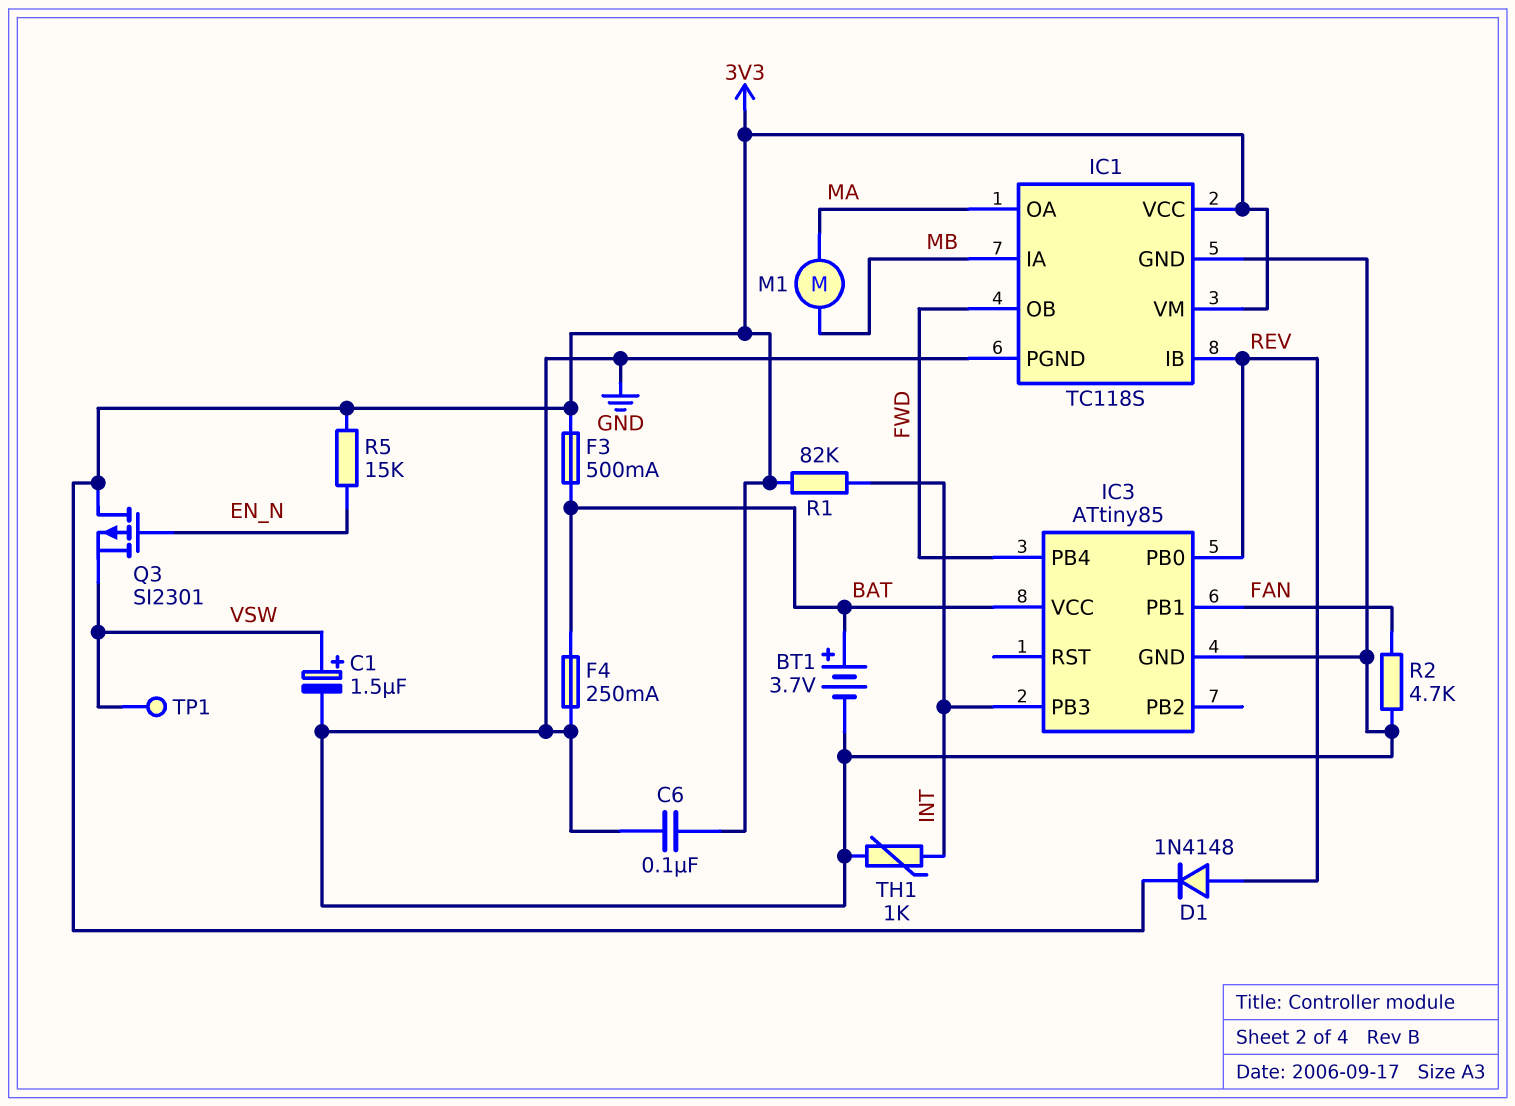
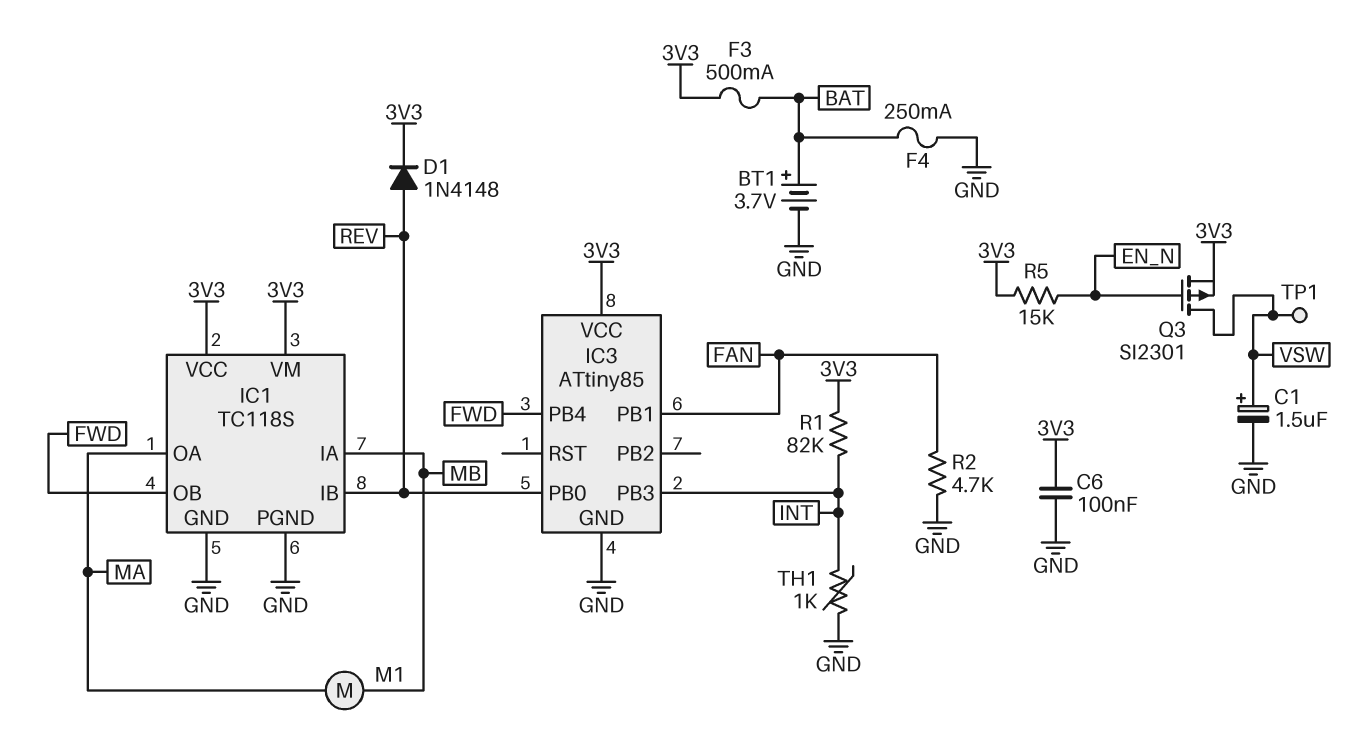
IC3 pin VCC: BAT -> 3V3
Q3: PMOS SI2301 (G EN_N, D 3V3, S VSW) -> PMOS SI2301 (G EN_N, D VSW, S 3V3)

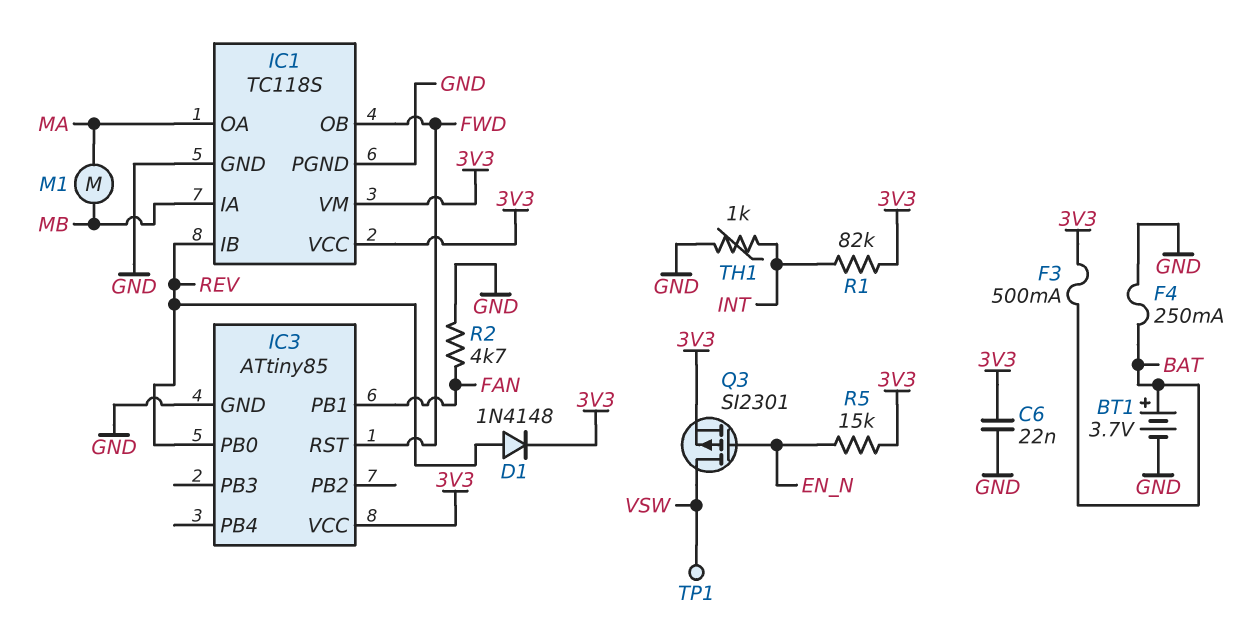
C1: 1.5uF (plus VSW, minus GND) -> none
C6: 100nF (3V3, GND) -> 22nF (3V3, GND)
IC3 pin PB3: INT -> none
IC3 pin PB4: FWD -> none
IC3 pin RST: none -> FWD

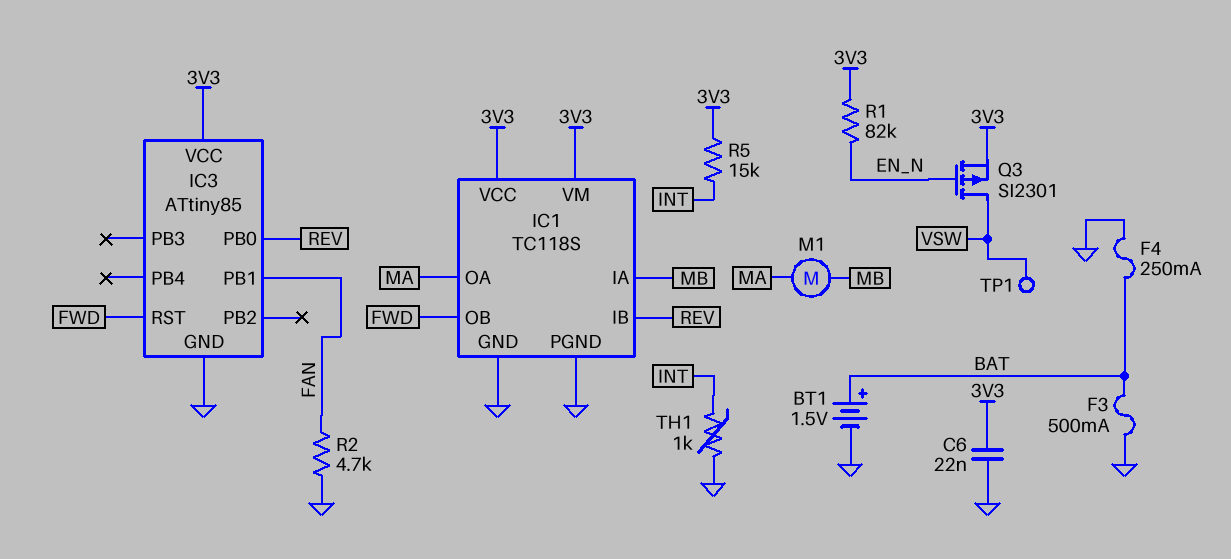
BT1: 3.7V (plus BAT, minus GND) -> 1.5V (plus BAT, minus GND)
D1: diode 1N4148 (A REV, K 3V3) -> none
F3: 500mA (3V3, BAT) -> 500mA (BAT, GND)
R1: 82k (3V3, INT) -> 82k (3V3, EN_N)
R5: 15k (3V3, EN_N) -> 15k (3V3, INT)

